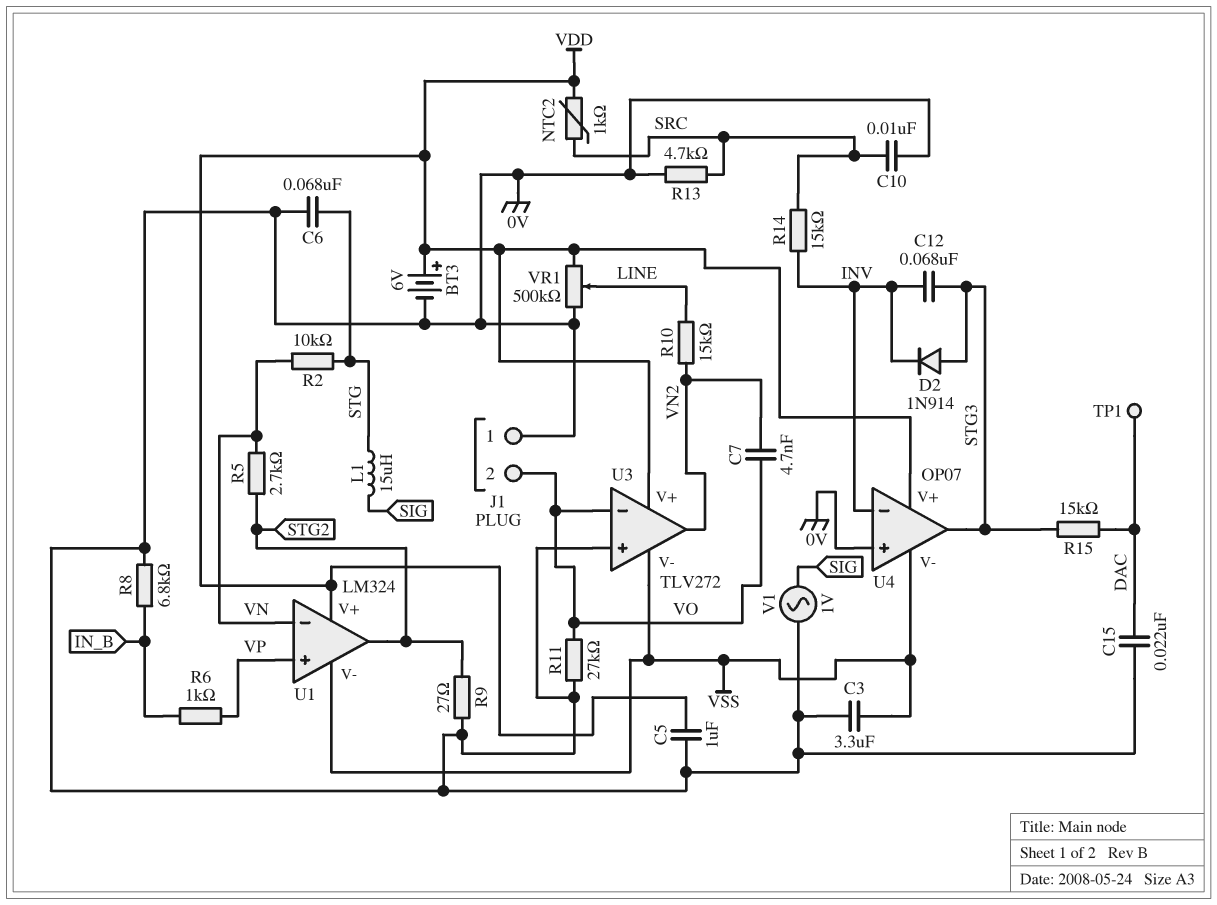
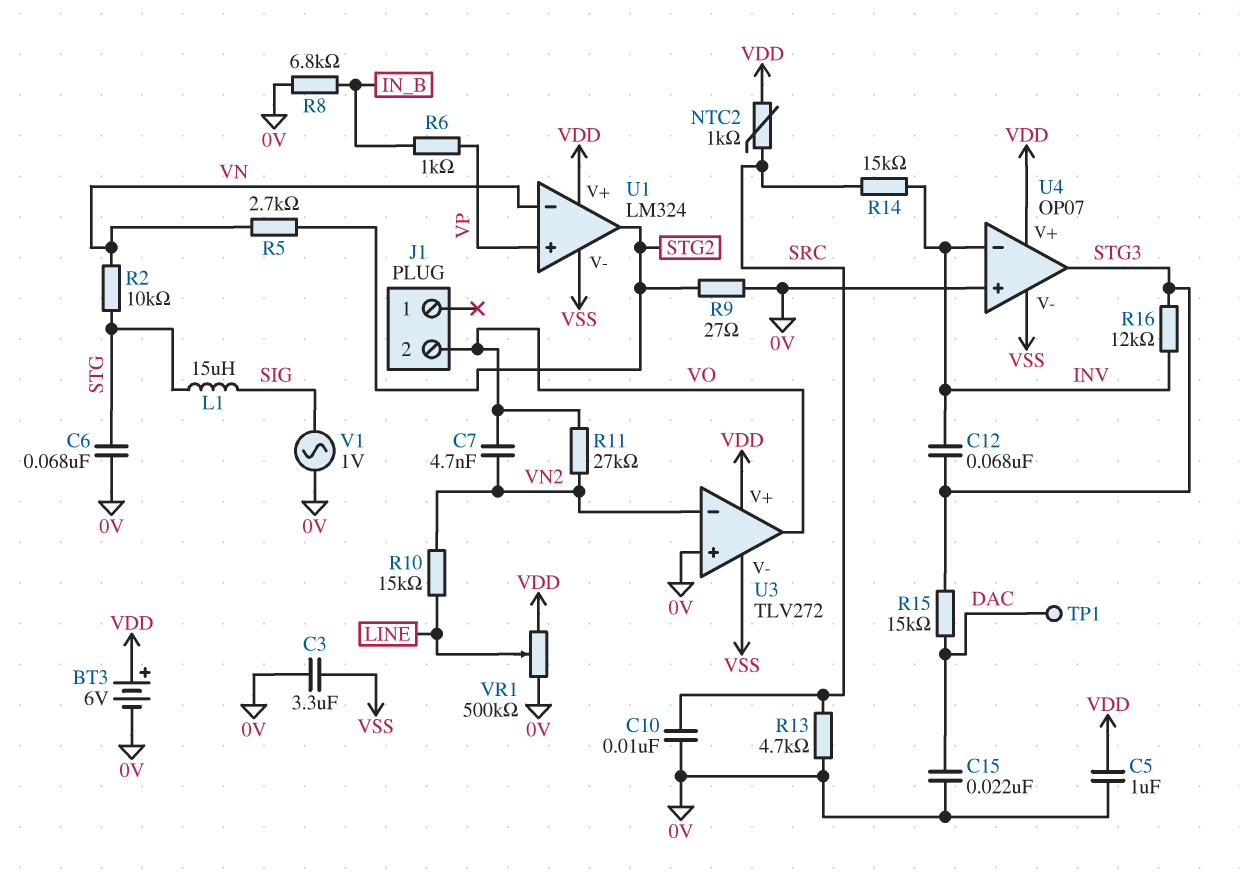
D2: diode 1N914 (A STG3, K INV) -> none
J1 pin 1: 0V -> none
R11: 27k (0V, VO) -> 27k (VN2, VO)
R16: none -> 12k (INV, STG3)
U3 pin in-: VO -> VN2
U3 pin out: VN2 -> VO

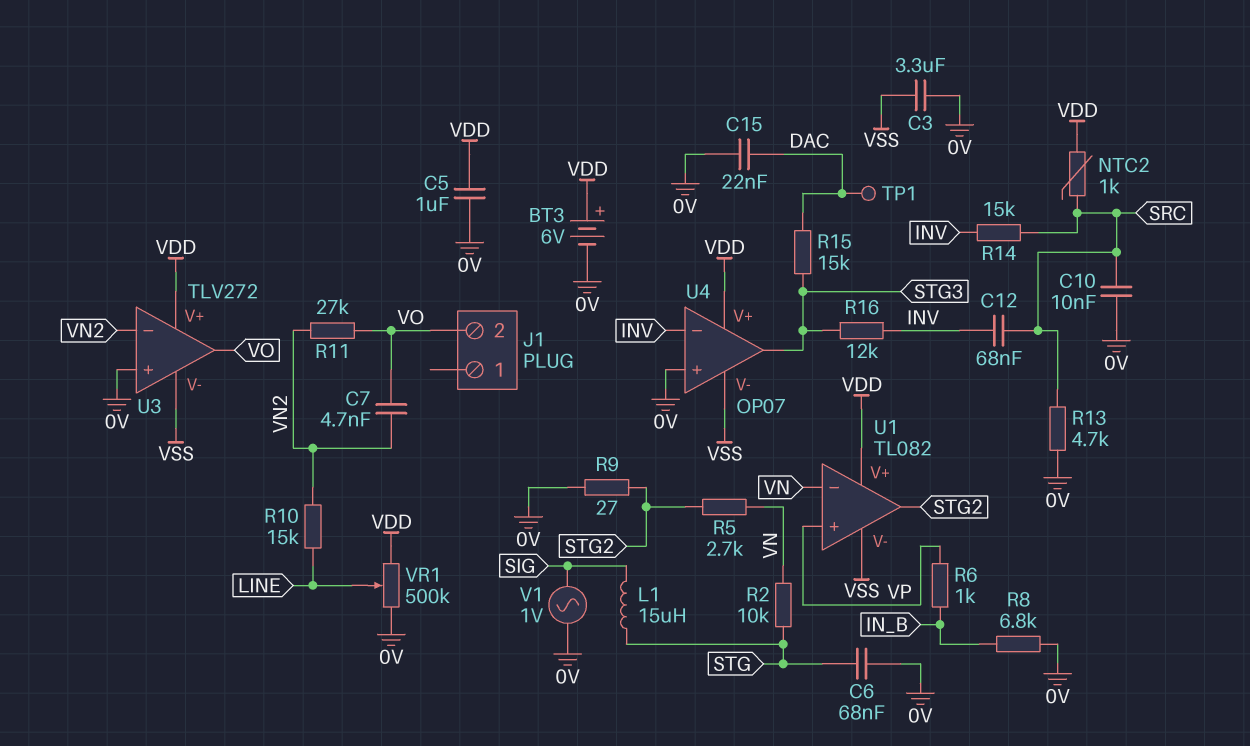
C12: 68nF (INV, STG3) -> 68nF (INV, SRC)
U1: LM324 -> TL082

